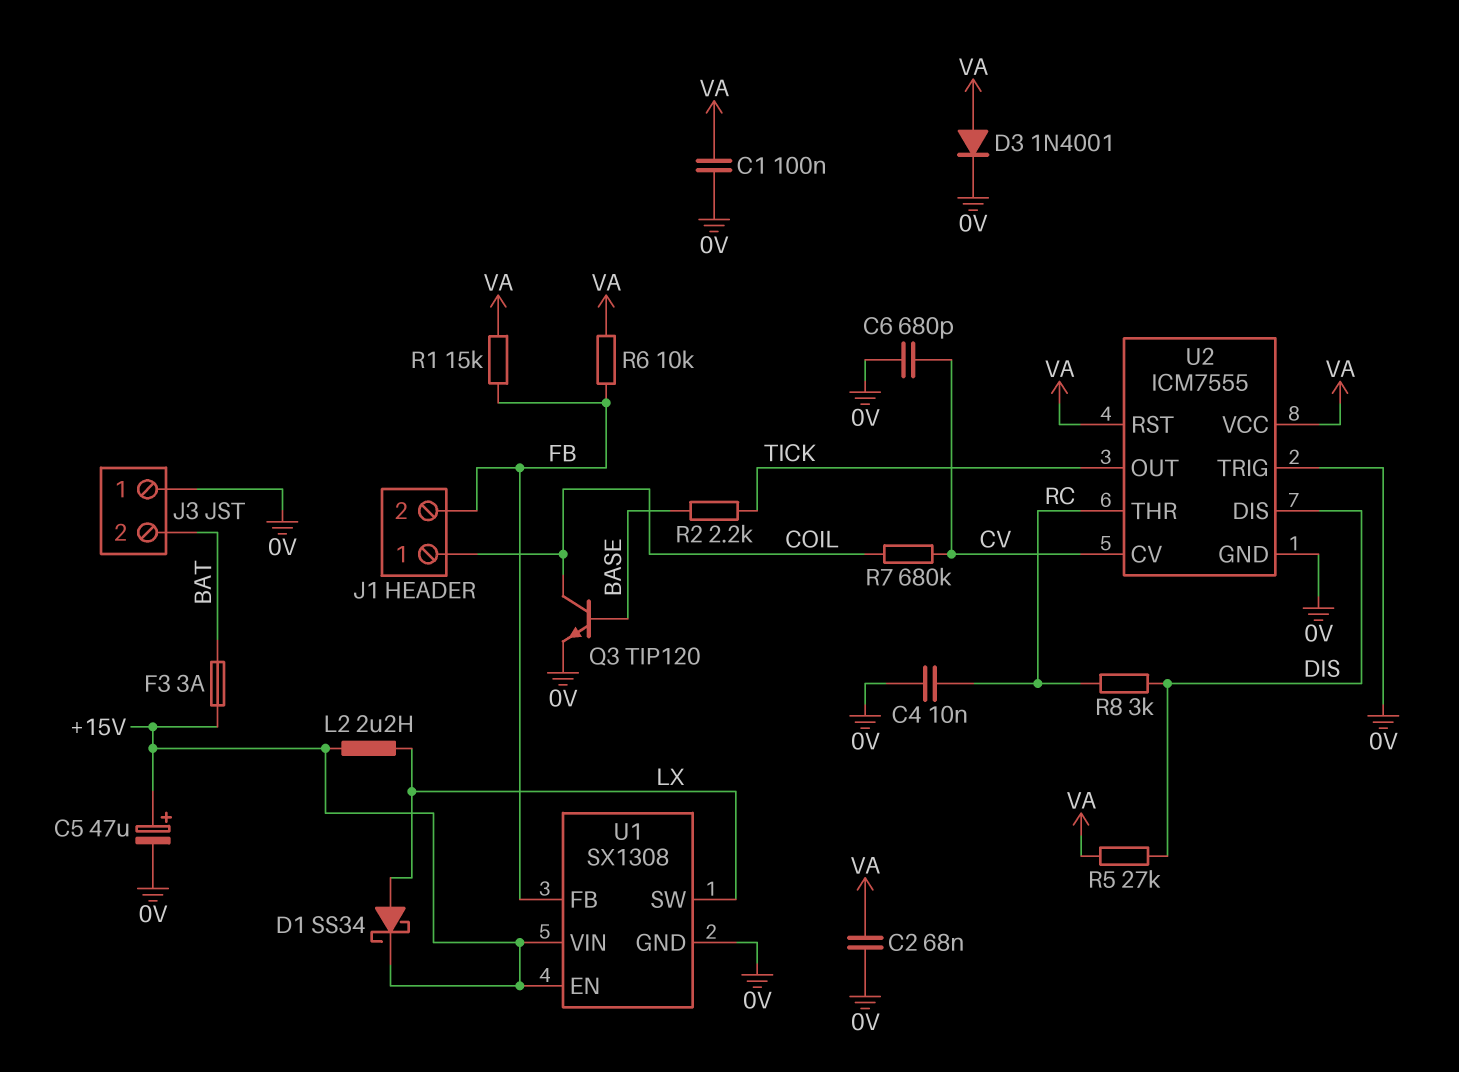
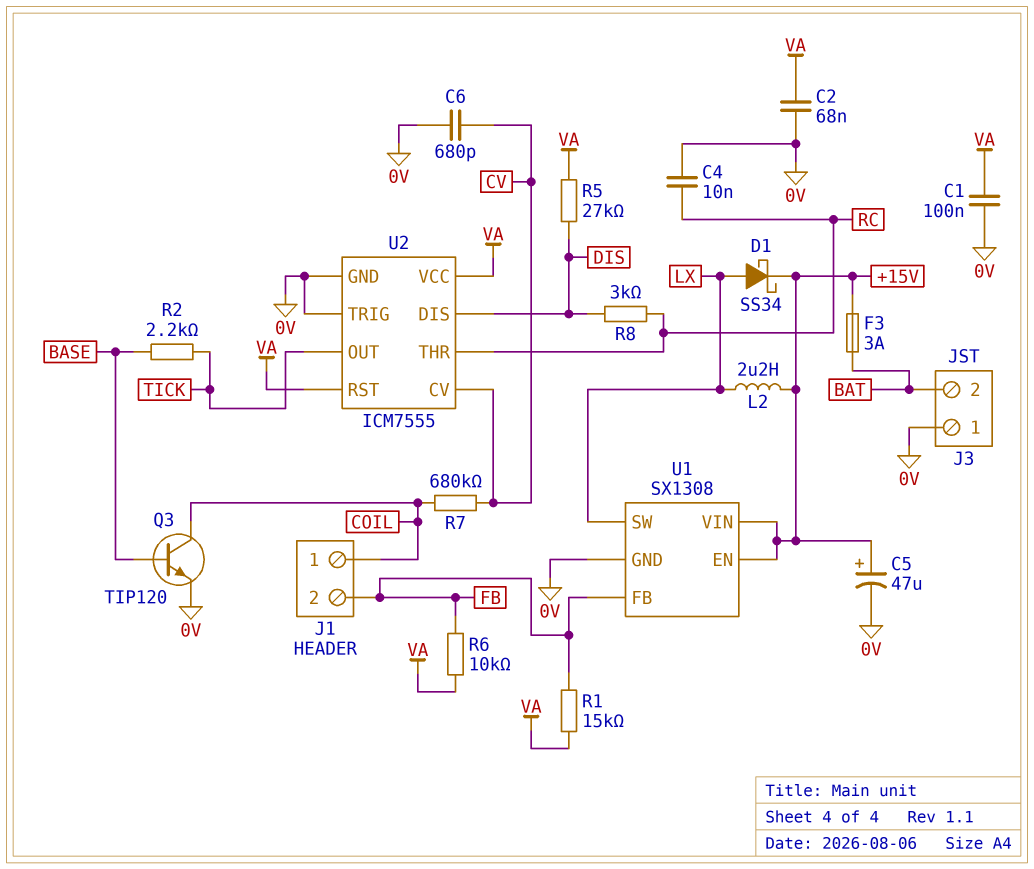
D3: diode 1N4001 (A VA, K 0V) -> none

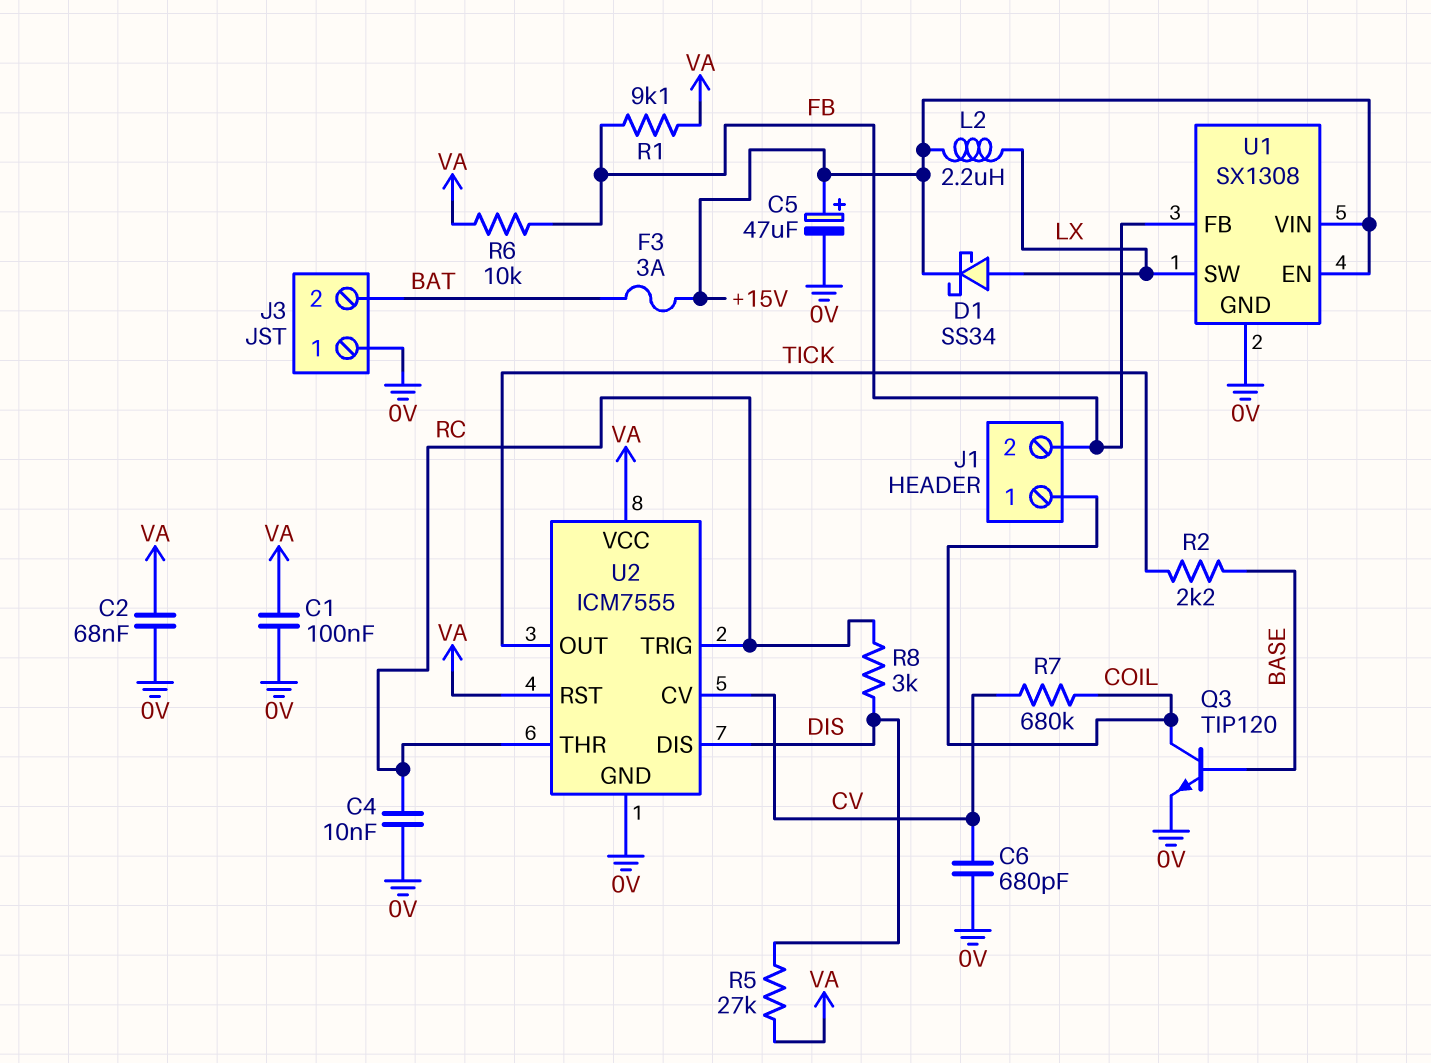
R1: 15k (FB, VA) -> 9.1k (FB, VA)
U2 pin TRIG: 0V -> RC

